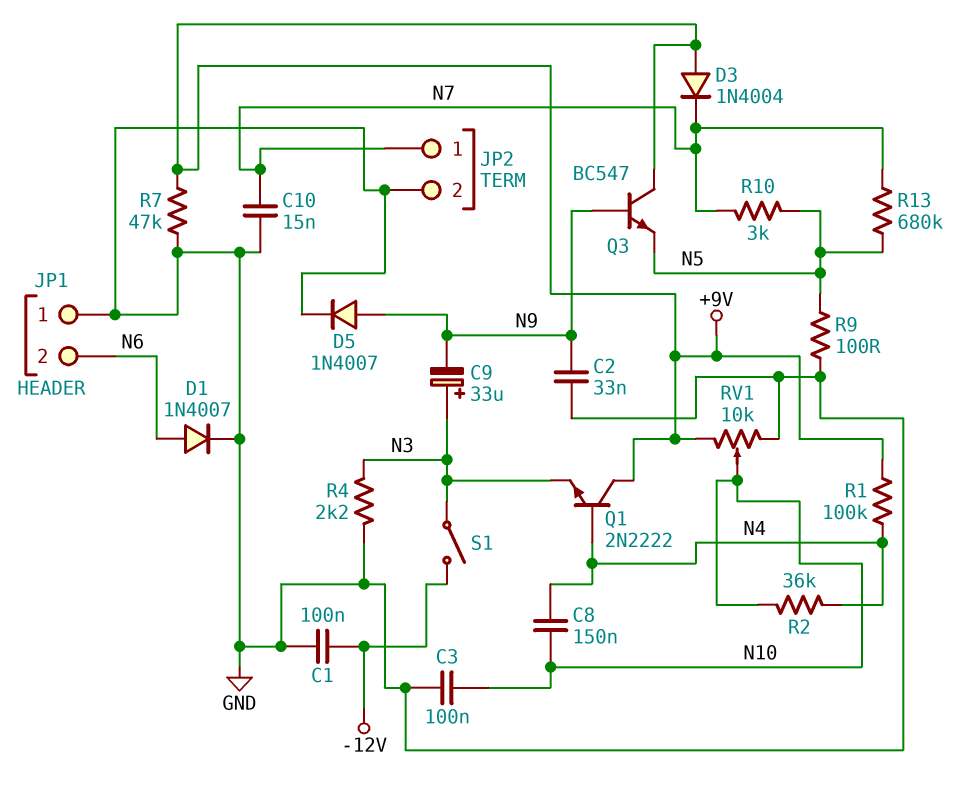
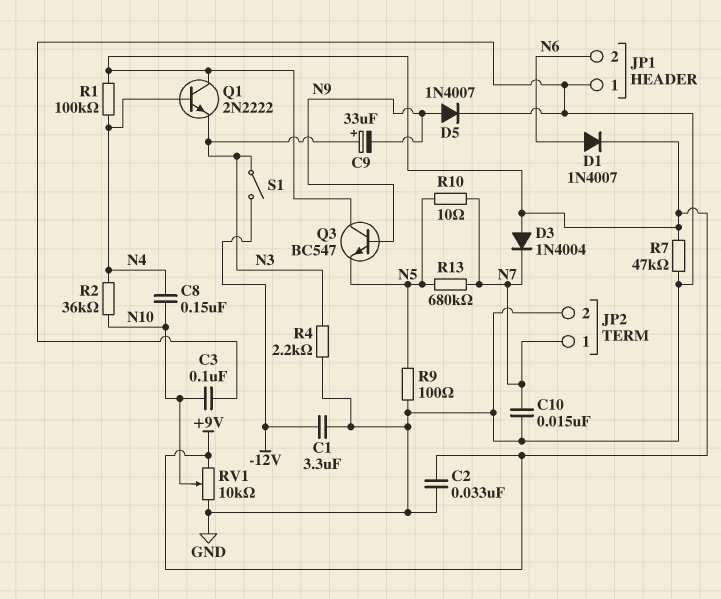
C1: 100nF (-12V, GND) -> 3.3uF (-12V, GND)
C2: 33nF (GND, N9) -> 33nF (+9V, GND)
D1: diode 1N4007 (A N6, K GND) -> diode 1N4007 (A N6, K +9V)
R10: 3k (N5, N7) -> 10 (N5, N7)

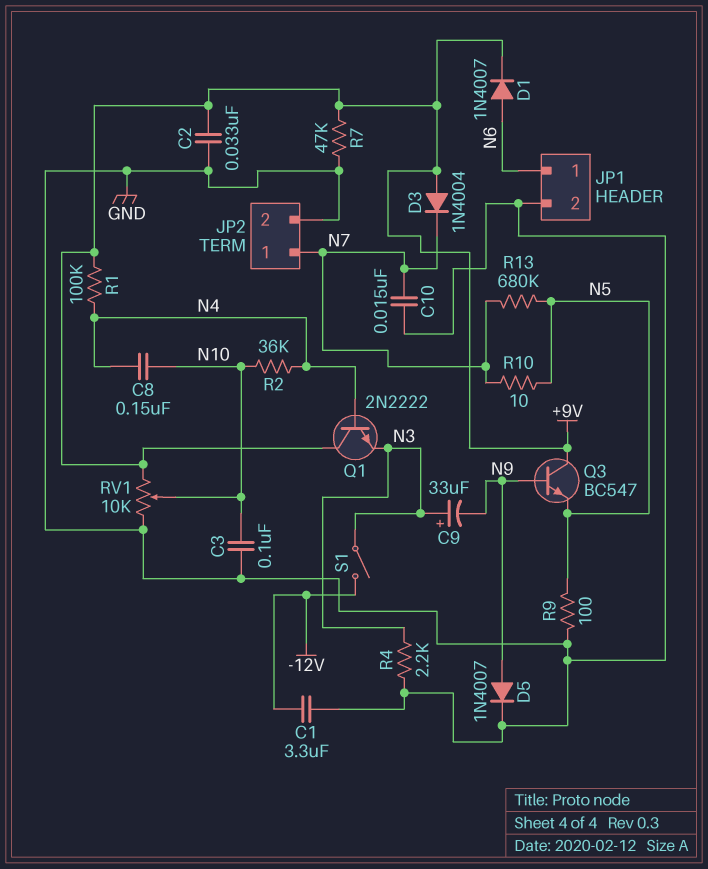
JP1 pin 1: GND -> N6
JP1 pin 2: N6 -> GND

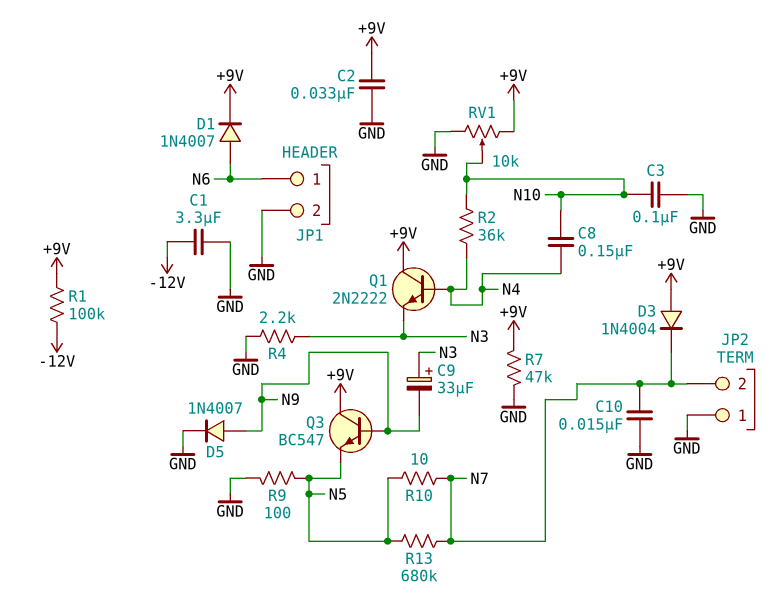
JP2 pin 1: N7 -> GND
JP2 pin 2: GND -> N7
R1: 100k (+9V, N4) -> 100k (+9V, -12V)
S1: switch (-12V, N3) -> none

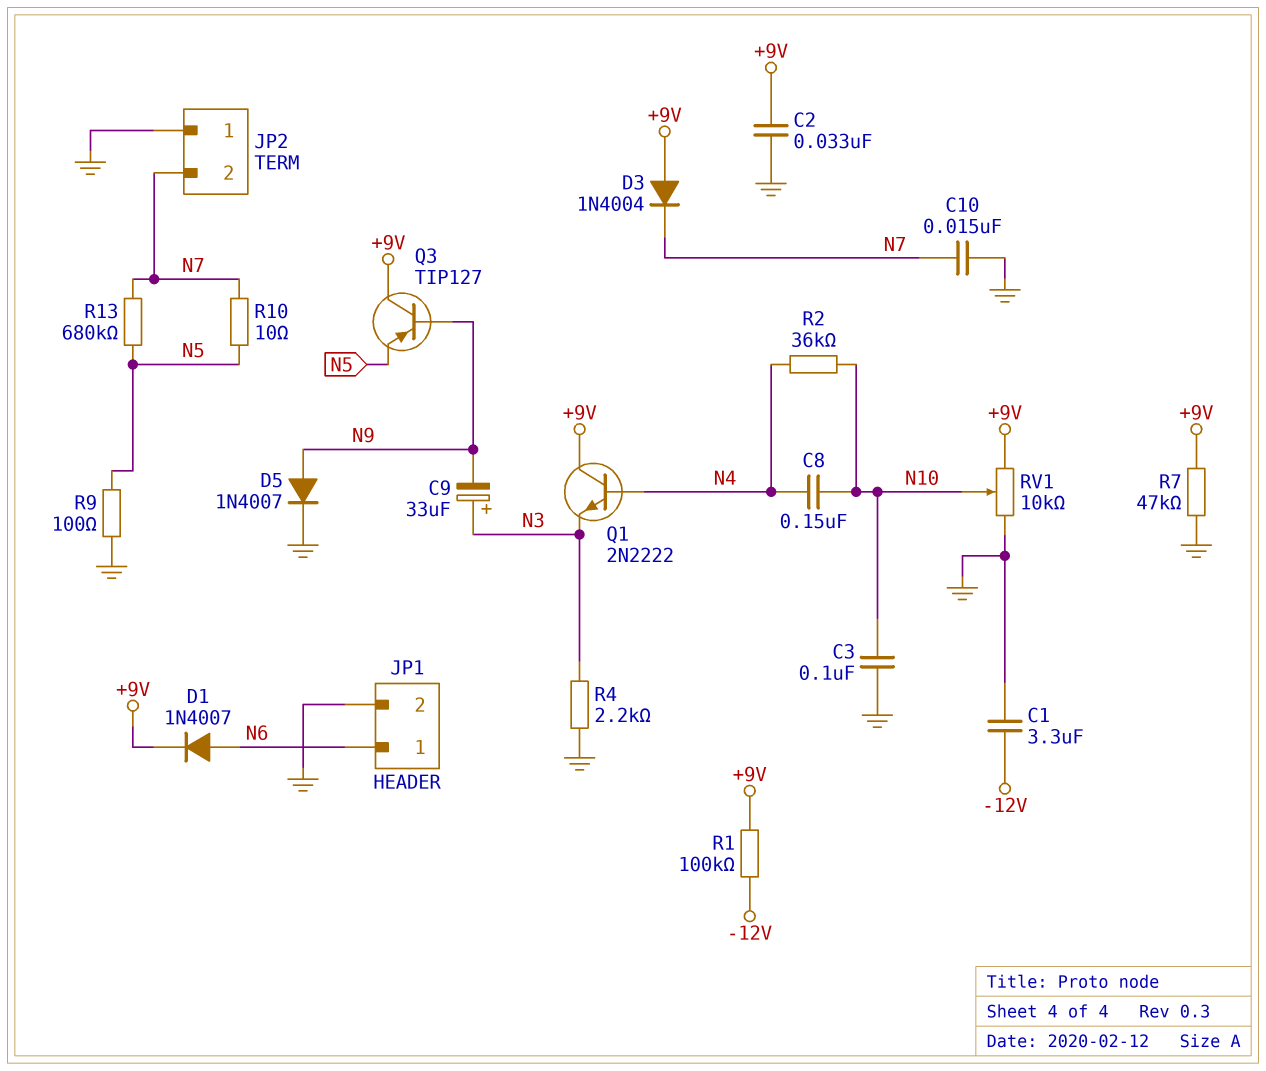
Q3: NPN BC547 (B N9, C +9V, E N5) -> PNP TIP127 (B N9, C +9V, E N5)

